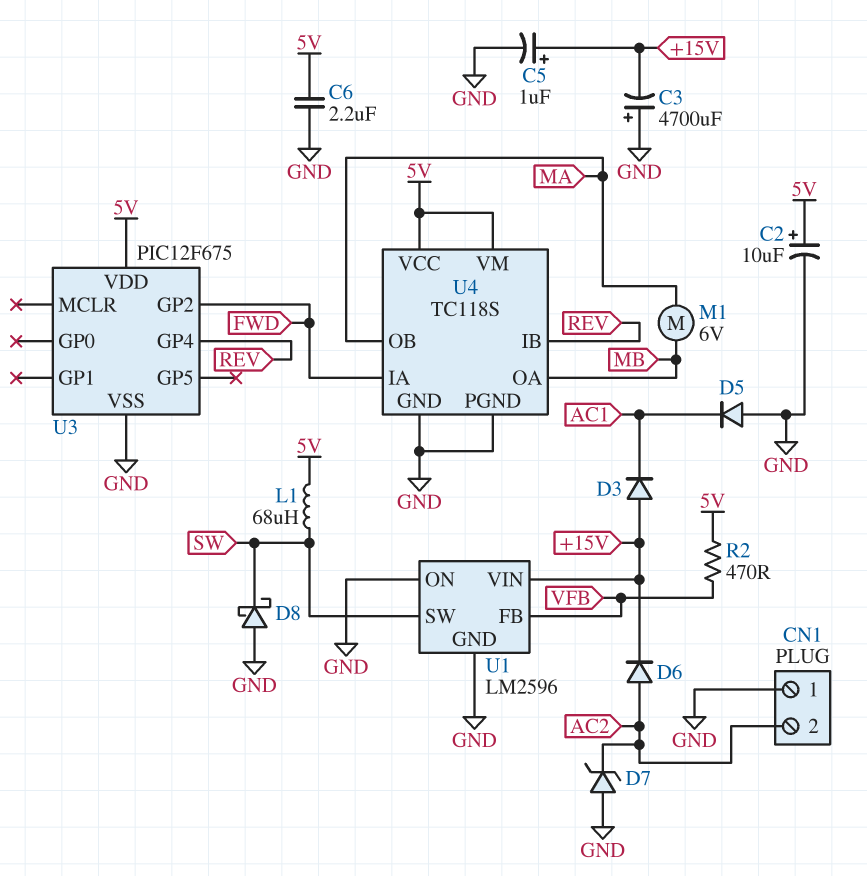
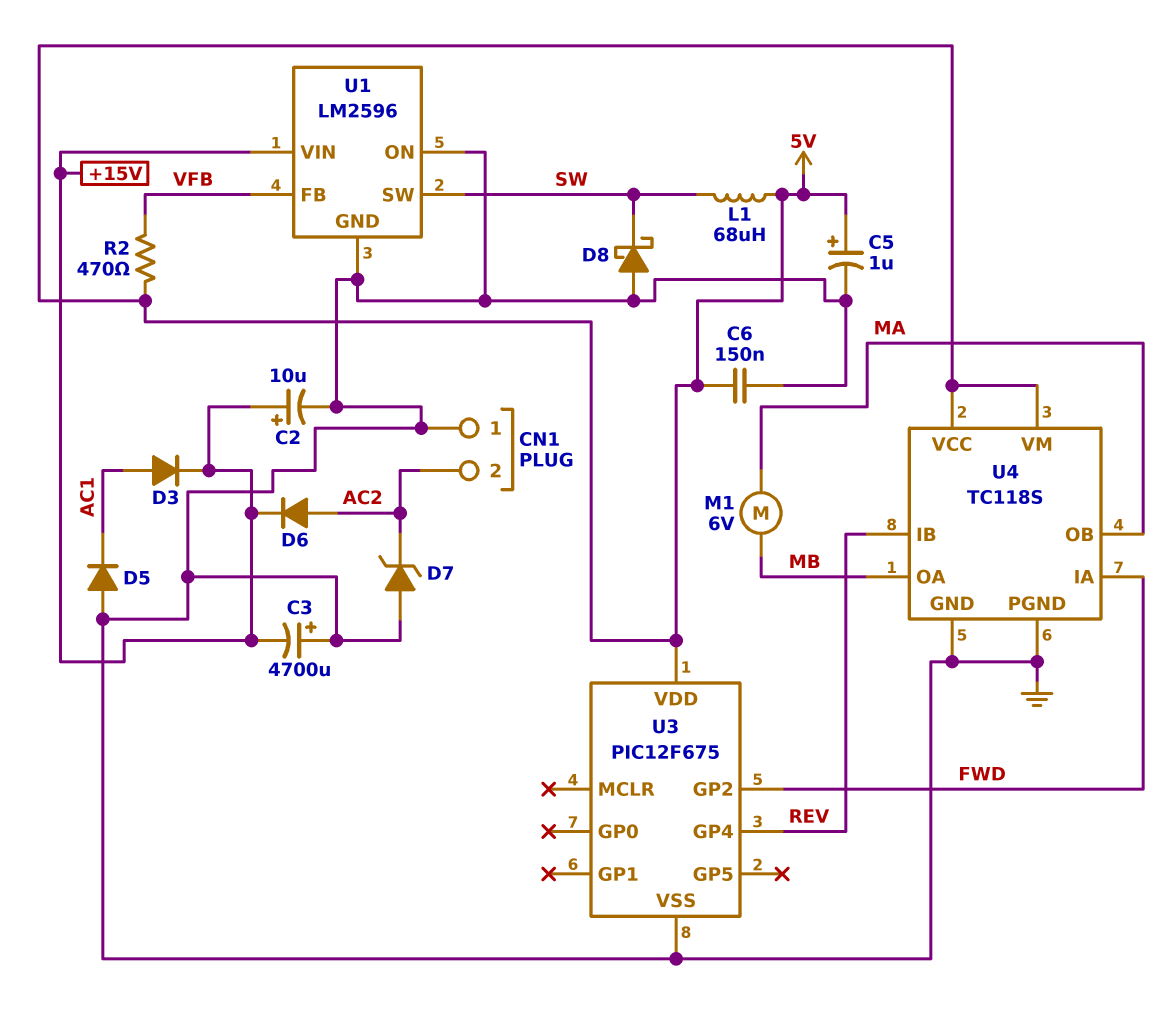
C2: 10uF (plus 5V, minus GND) -> 10uF (plus +15V, minus GND)
C5: 1uF (plus +15V, minus GND) -> 1uF (plus 5V, minus GND)
C6: 2.2uF (5V, GND) -> 150nF (5V, GND)
D3: diode (A +15V, K AC1) -> diode (A AC1, K +15V)

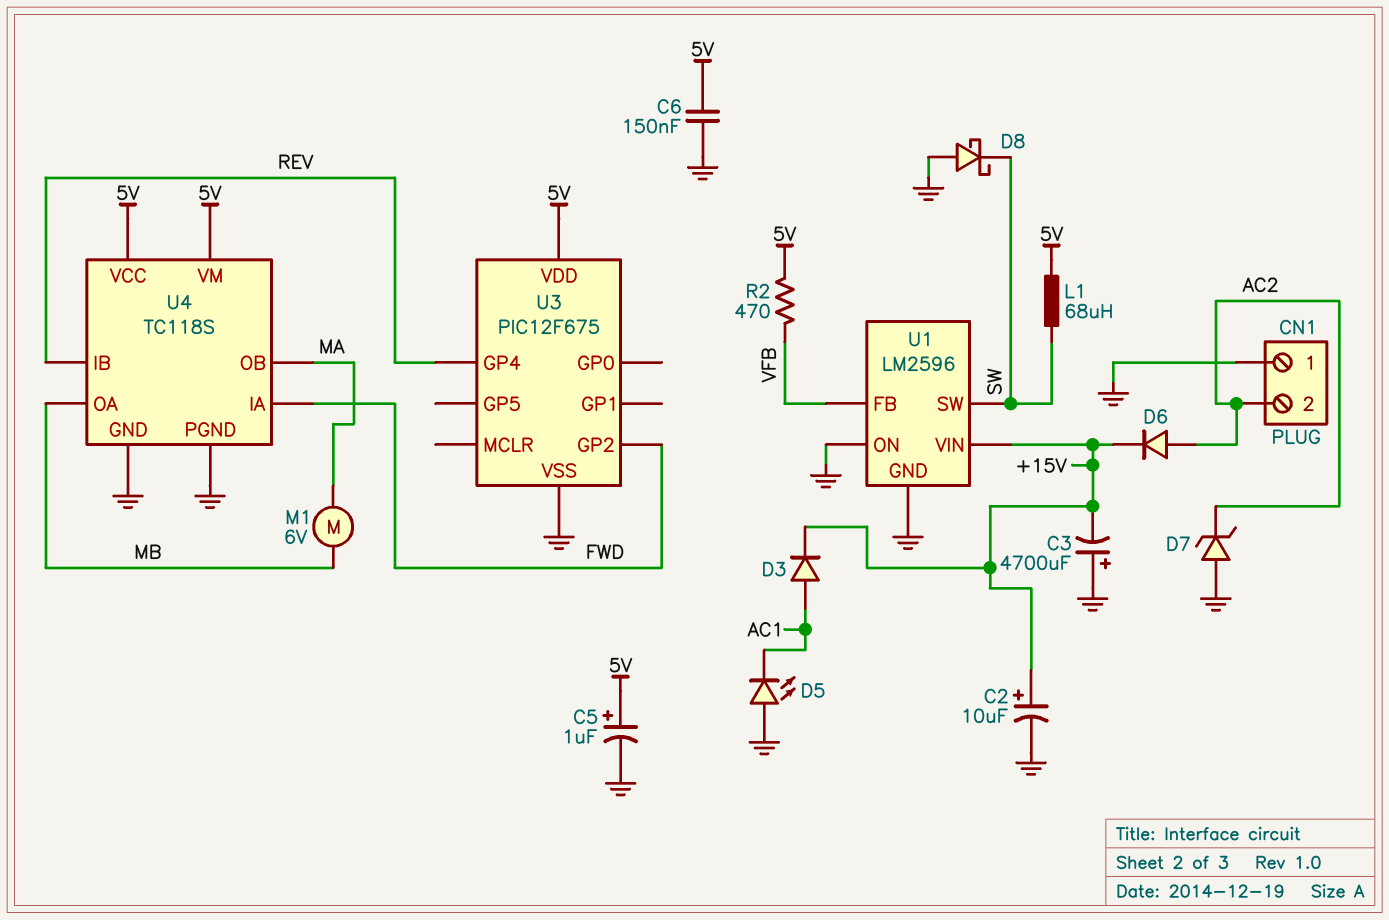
D5: diode (A GND, K AC1) -> LED (A GND, K AC1)

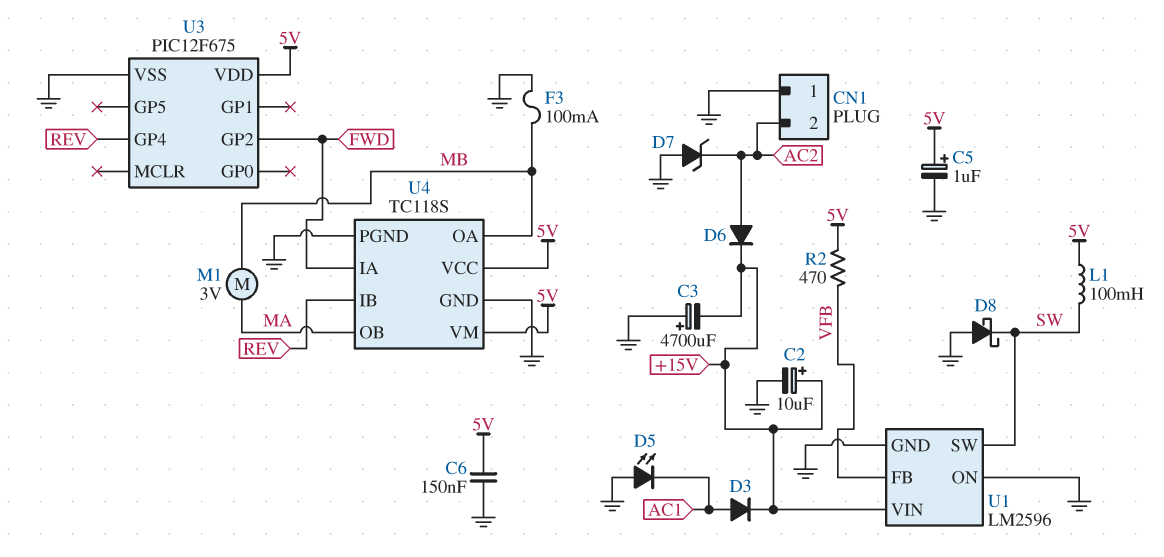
F3: none -> 100mA (GND, MB)
L1: 68uH (5V, SW) -> 100mH (5V, SW)
M1: motor 6V (MA, MB) -> motor 3V (MA, MB)

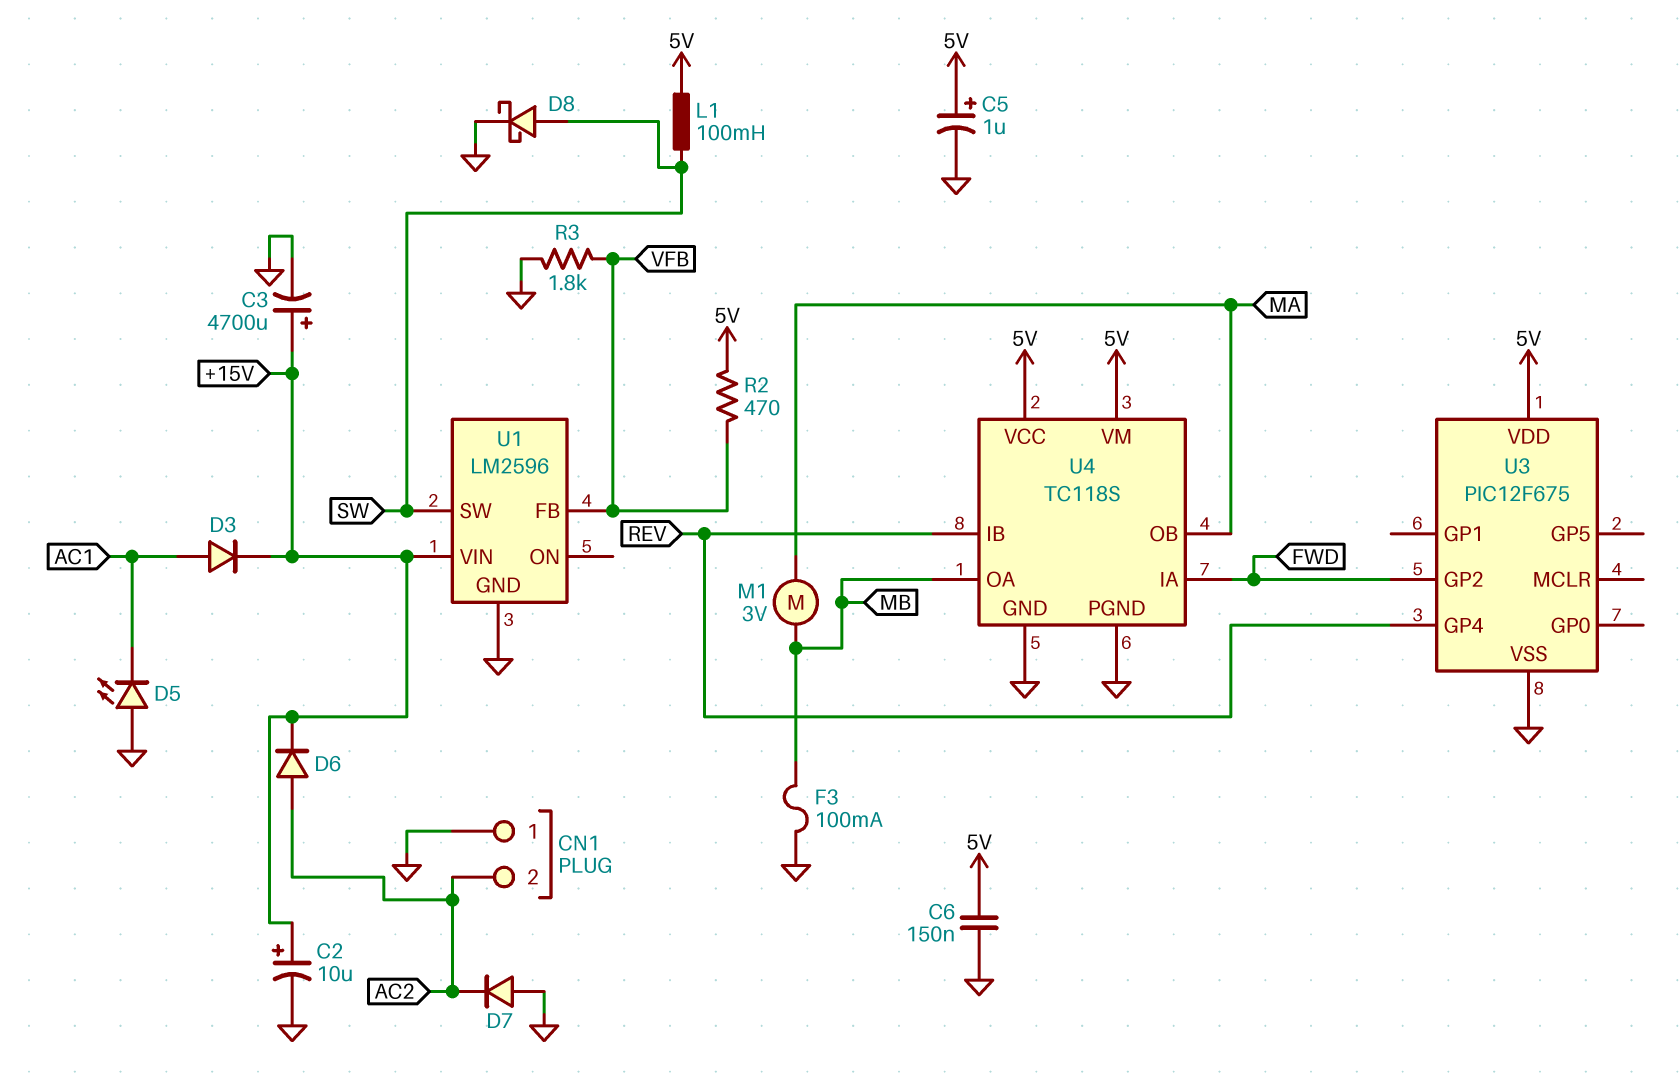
C3: 4700uF (plus GND, minus +15V) -> 4700uF (plus +15V, minus GND)
D7: zener (A GND, K AC2) -> diode (A GND, K AC2)
D8: schottky (A GND, K SW) -> schottky (A SW, K GND)
R3: none -> 1.8k (GND, VFB)
U1 pin ON: GND -> none

